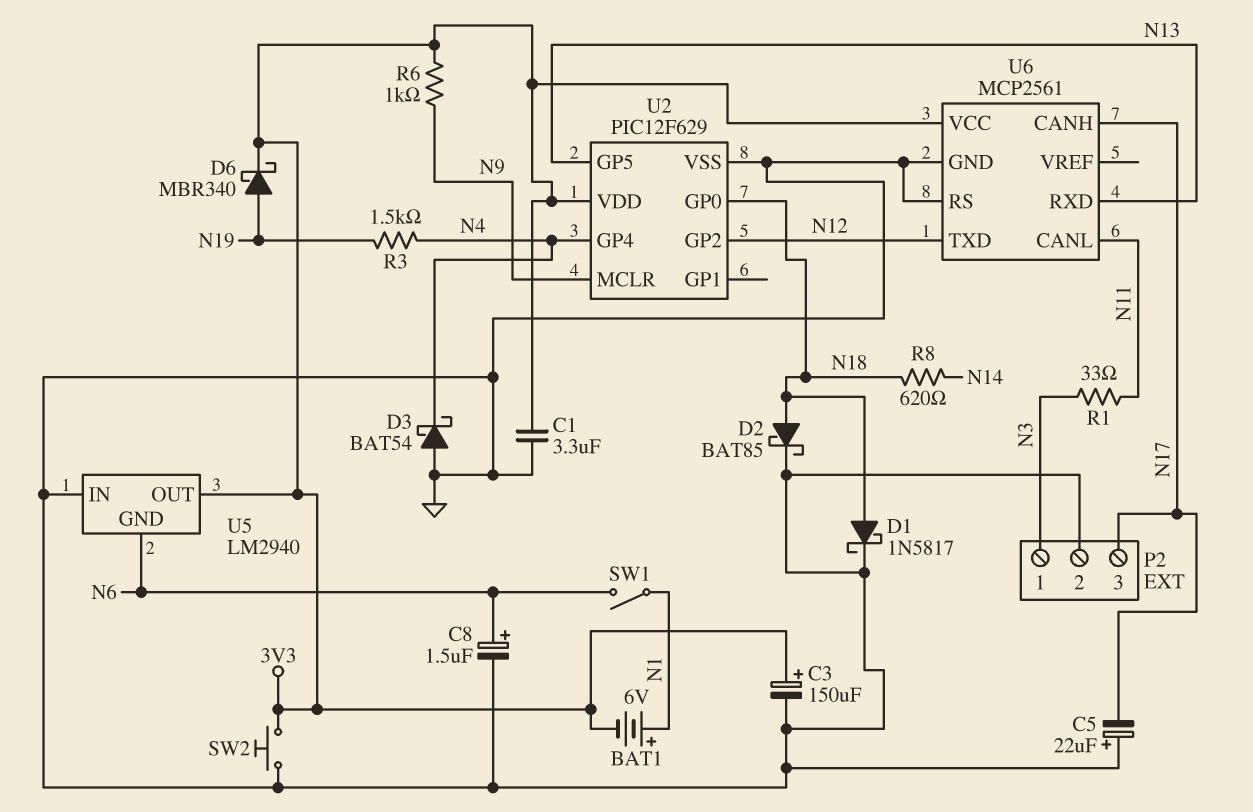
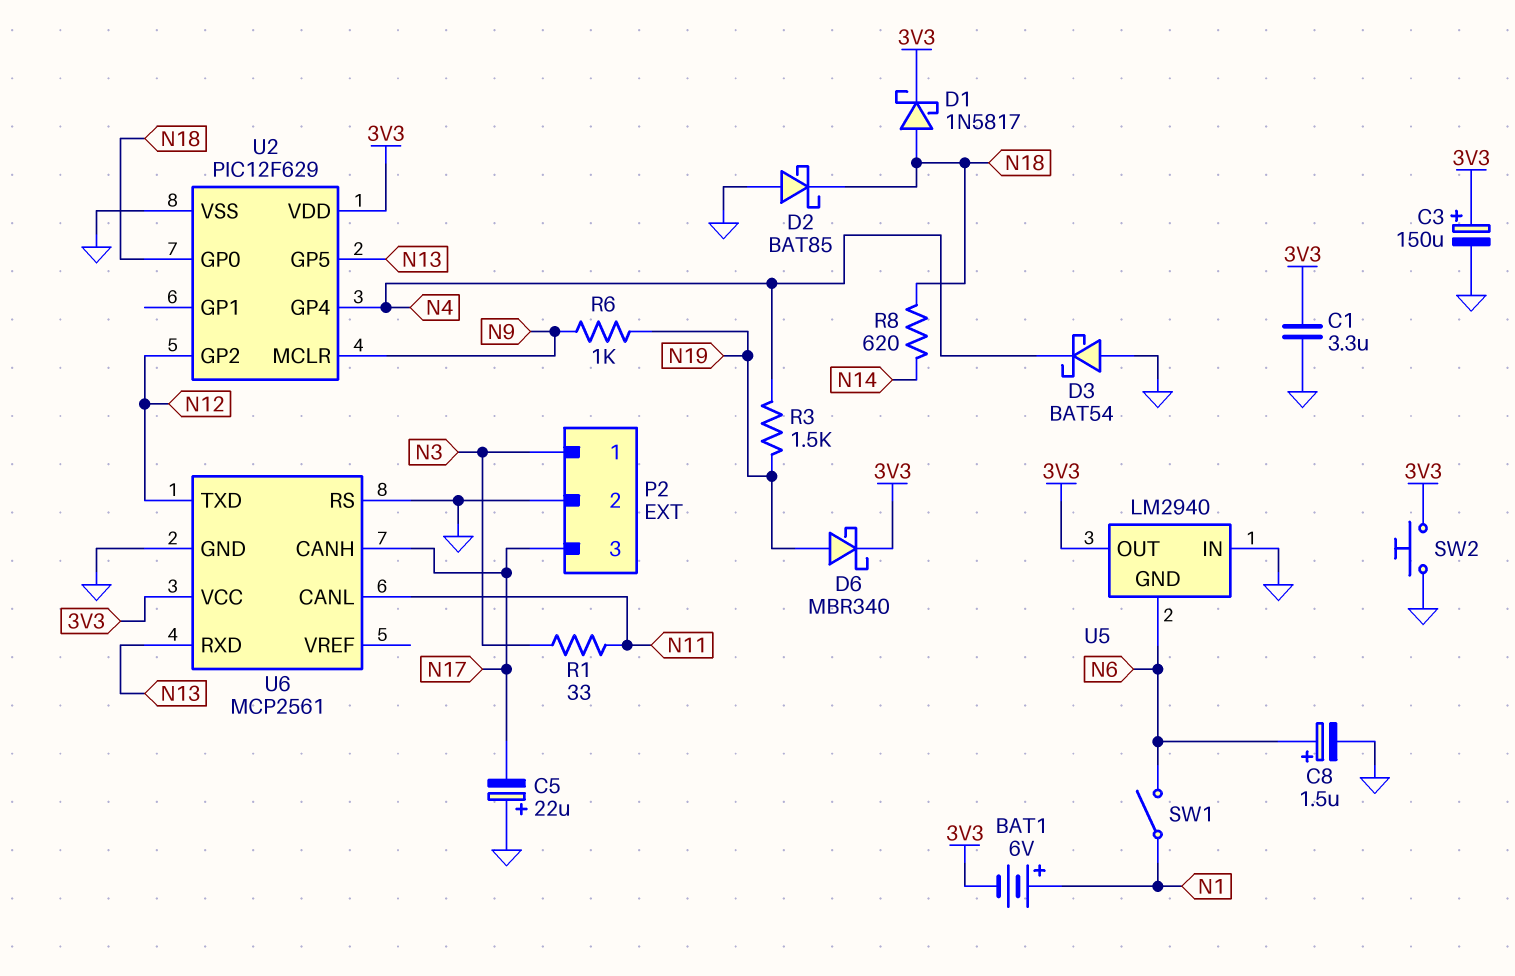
D1: schottky 1N5817 (A N18, K GND) -> schottky 1N5817 (A N18, K 3V3)
D2: schottky BAT85 (A N18, K GND) -> schottky BAT85 (A GND, K N18)
R6: 1k (3V3, N9) -> 1k (N9, N19)

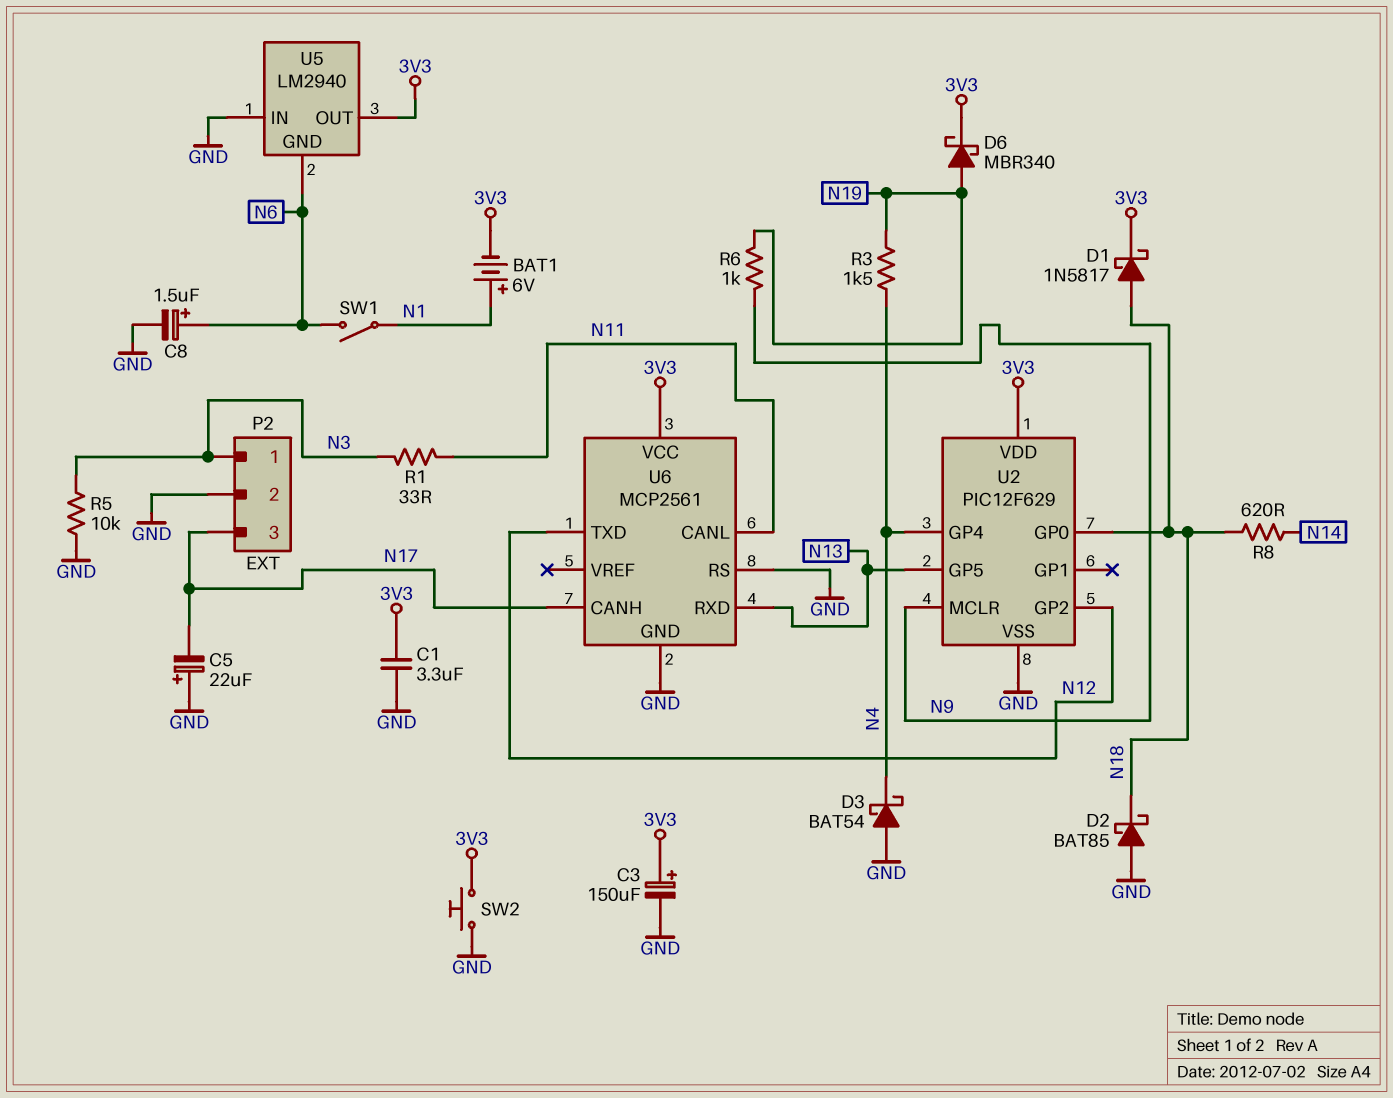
R5: none -> 10k (GND, N3)

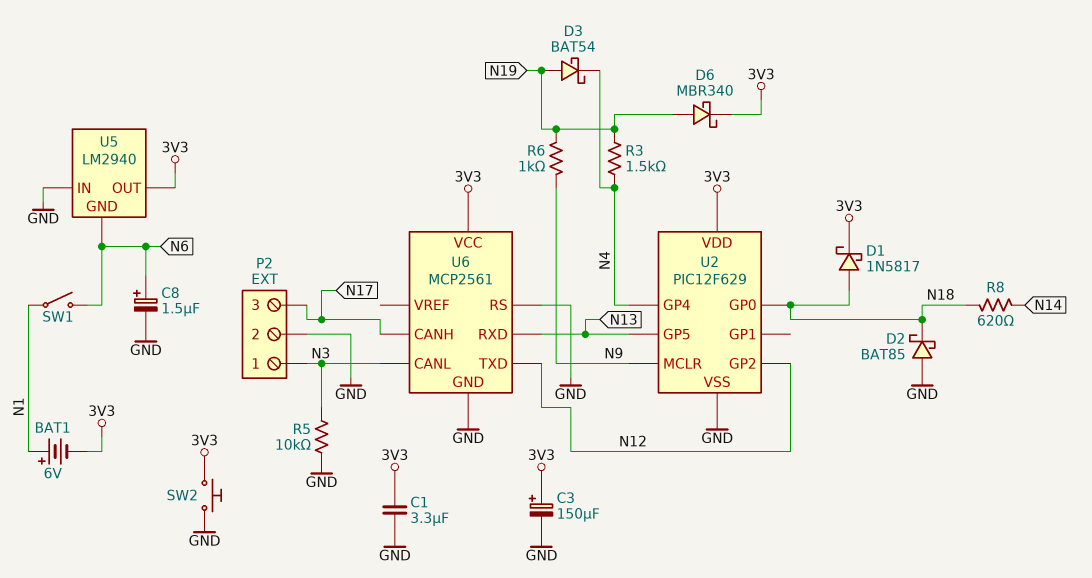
C5: 22uF (plus GND, minus N17) -> none
D3: schottky BAT54 (A GND, K N4) -> schottky BAT54 (A N19, K N4)
R1: 33 (N3, N11) -> none
U6 pin CANL: N11 -> N3

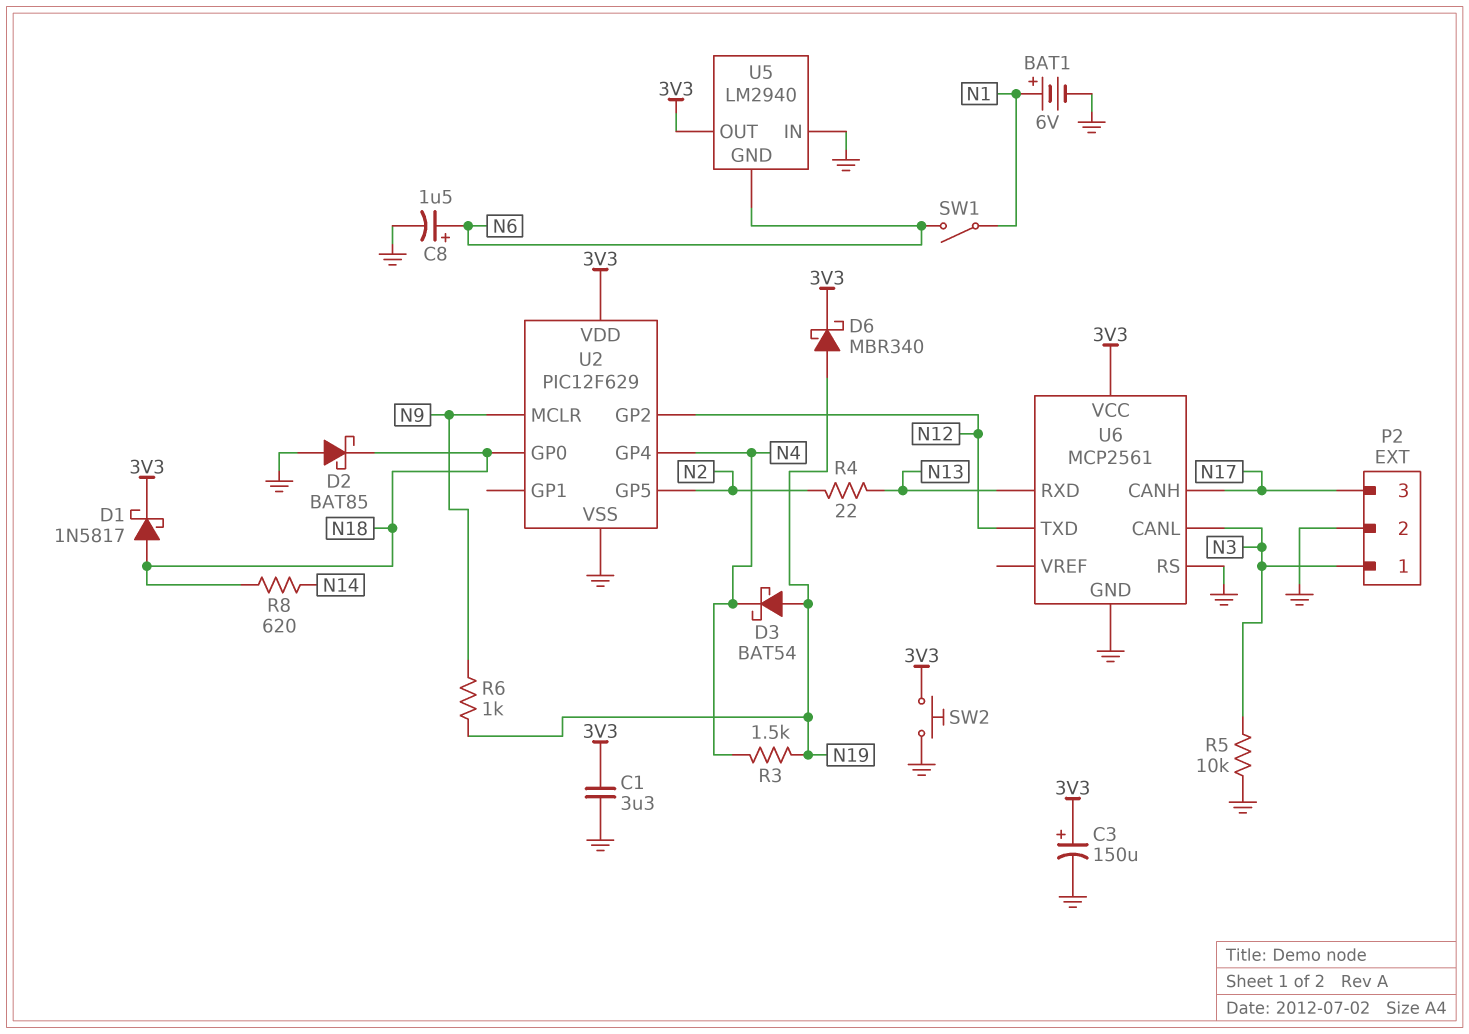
BAT1: 6V (plus N1, minus 3V3) -> 6V (plus N1, minus GND)
R4: none -> 22 (N2, N13)
U2 pin GP5: N13 -> N2

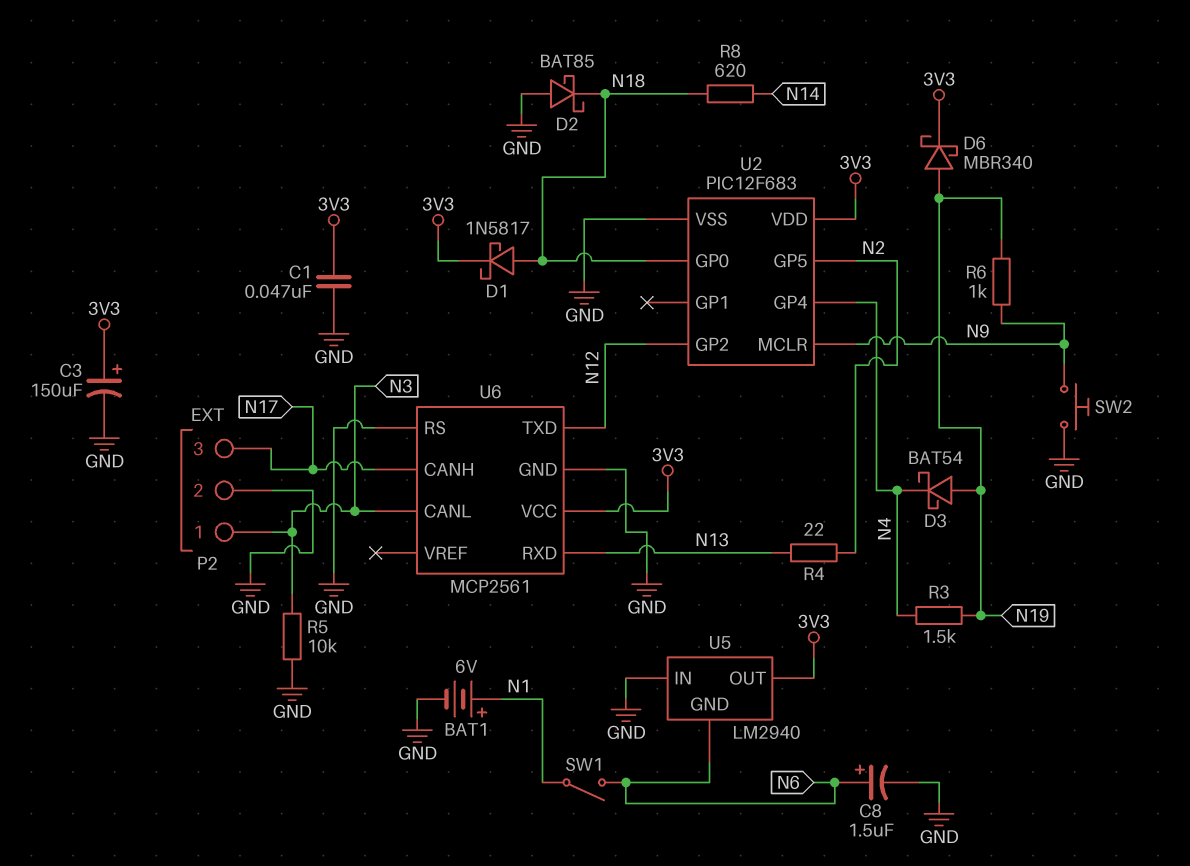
C1: 3.3uF (3V3, GND) -> 47nF (3V3, GND)
SW2: button (3V3, GND) -> button (GND, N9)
U2: PIC12F629 -> PIC12F683

